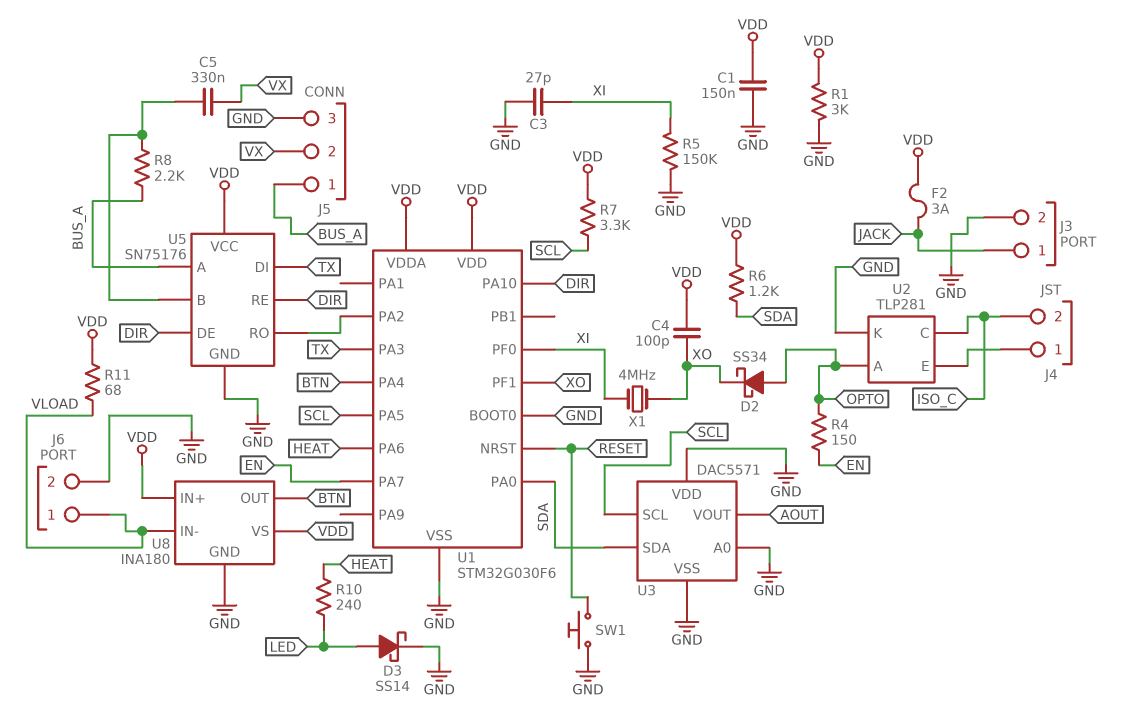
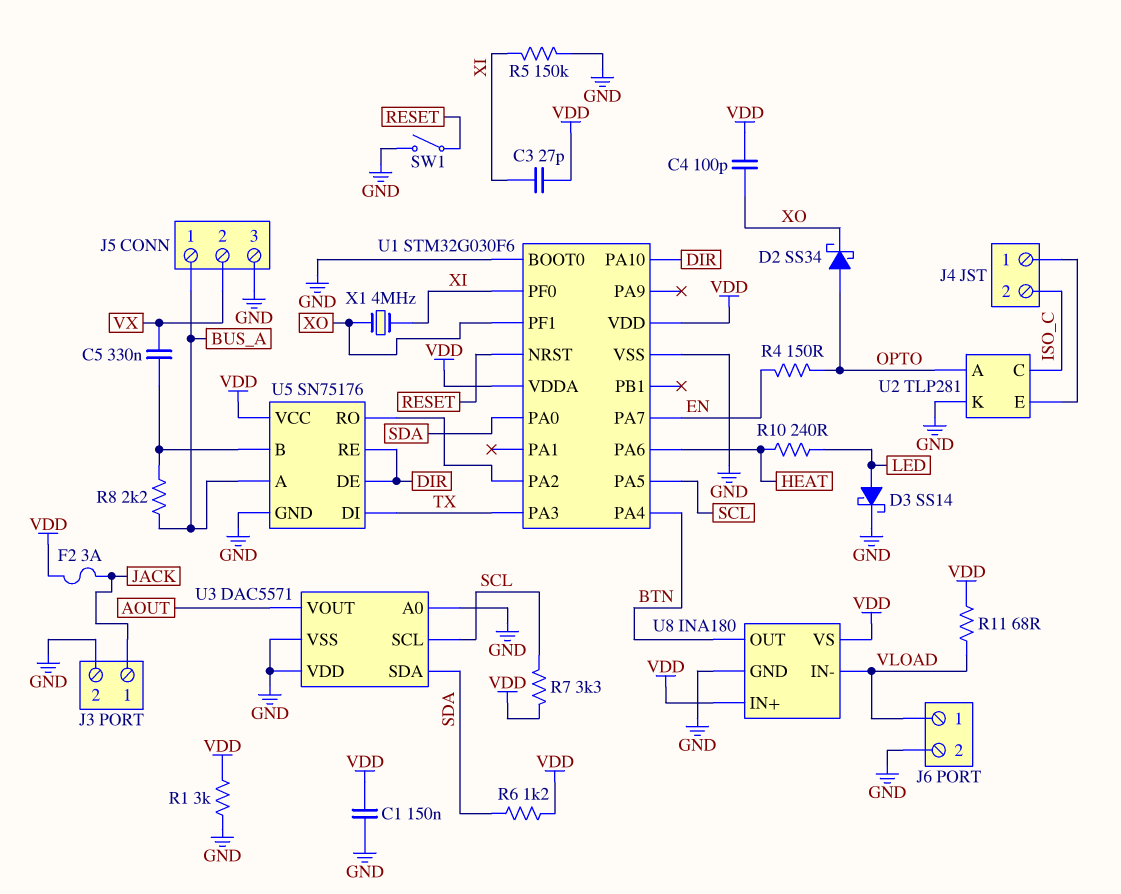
C3: 27pF (GND, XI) -> 27pF (VDD, XI)
SW1: button (GND, RESET) -> switch (GND, RESET)

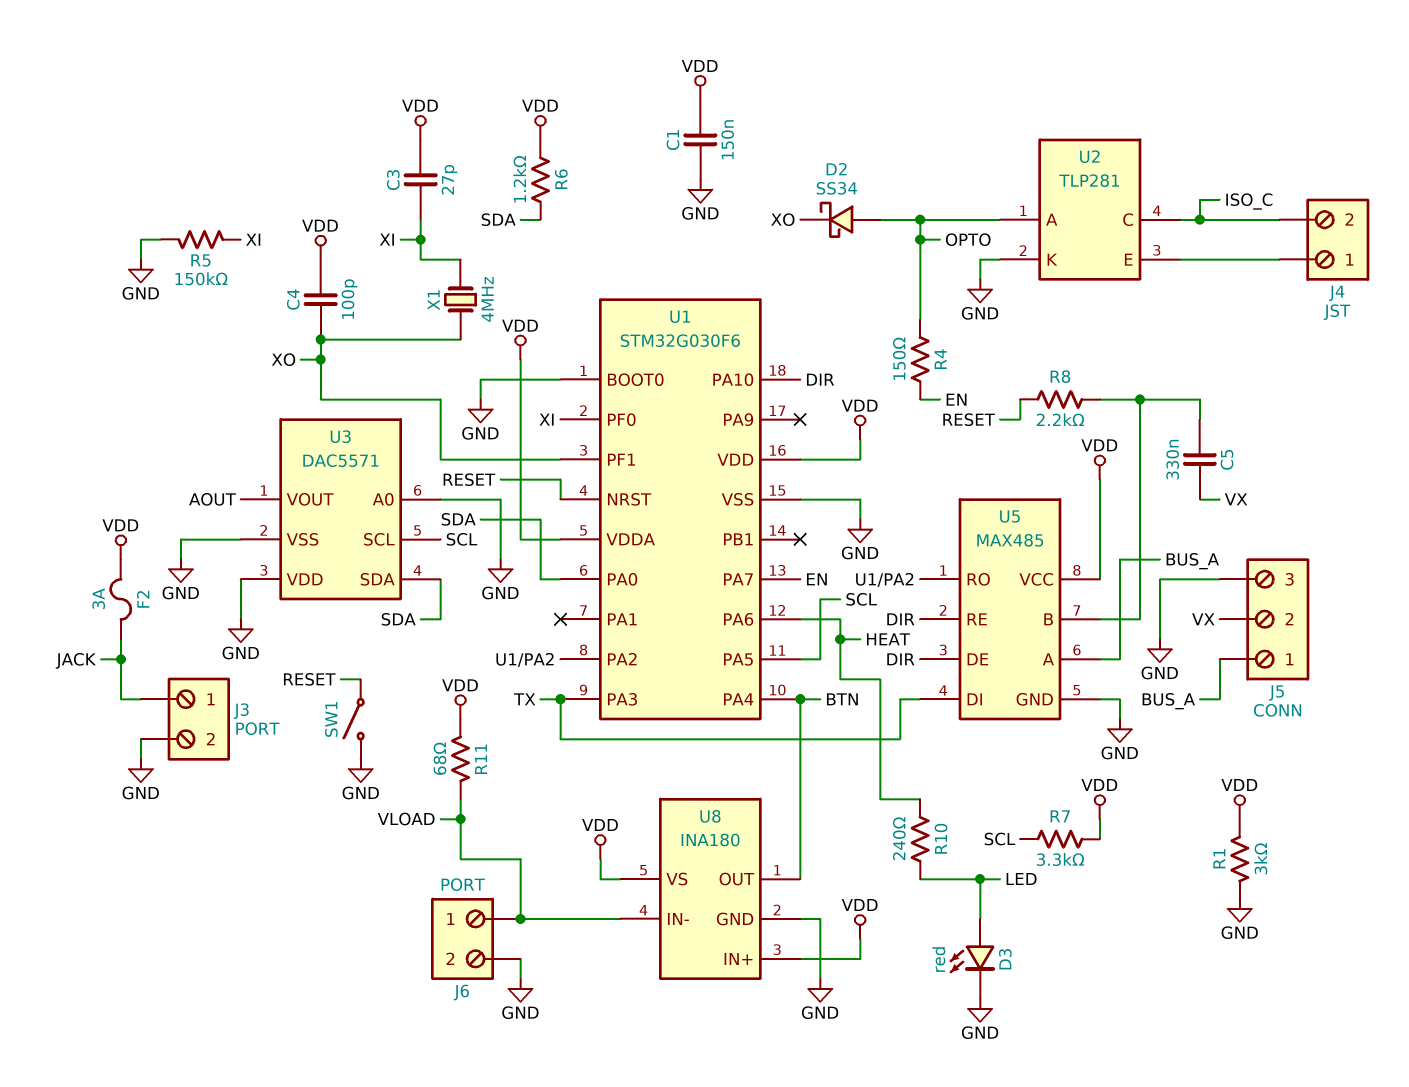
D3: schottky SS14 (A LED, K GND) -> LED red (A LED, K GND)
R8: 2.2k (BUS_A, U5/B) -> 2.2k (RESET, U5/B)
U5: SN75176 -> MAX485

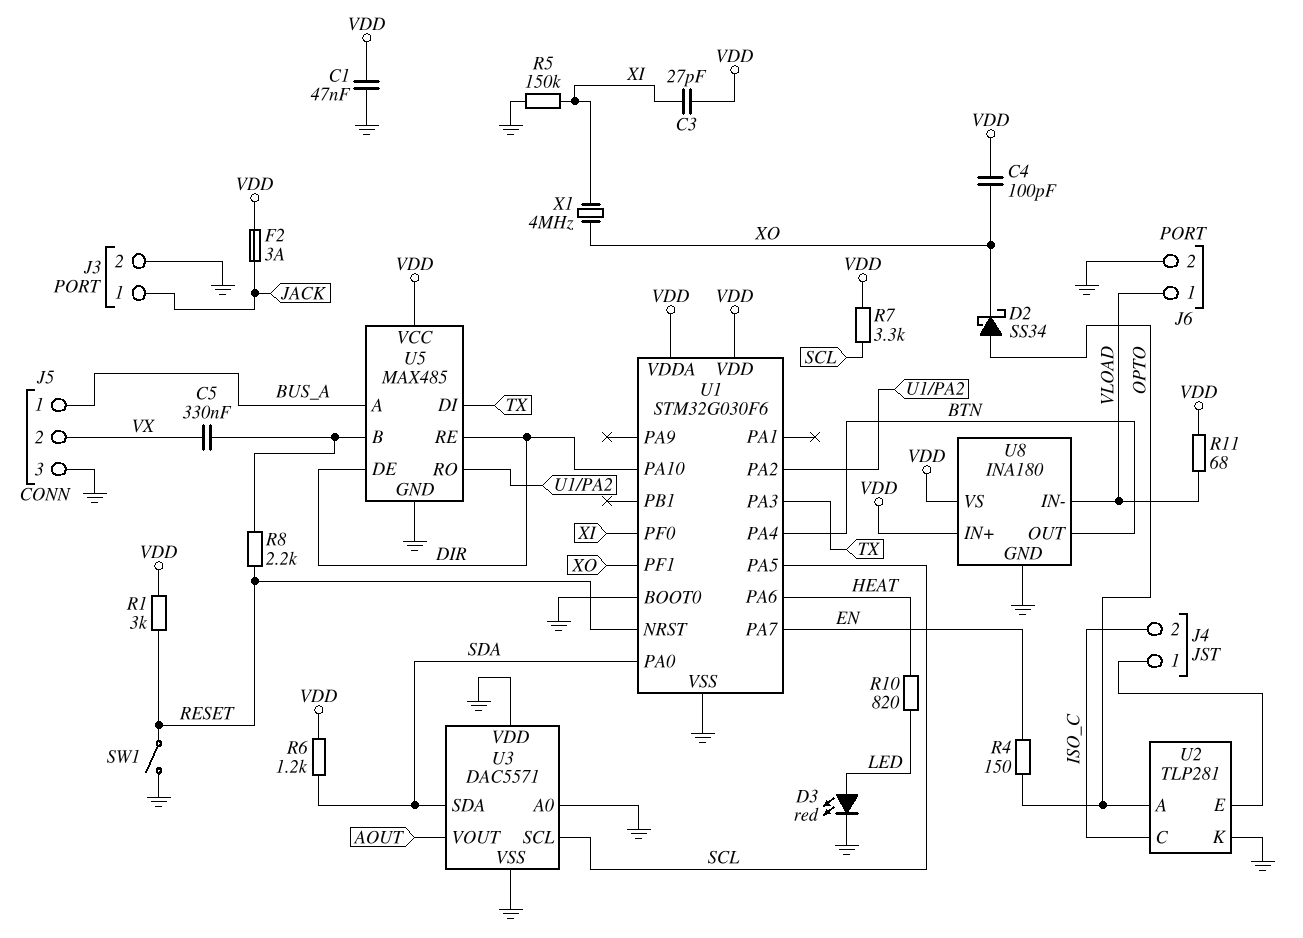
C1: 150nF (GND, VDD) -> 47nF (GND, VDD)
R1: 3k (GND, VDD) -> 3k (RESET, VDD)
R10: 240 (HEAT, LED) -> 820 (HEAT, LED)

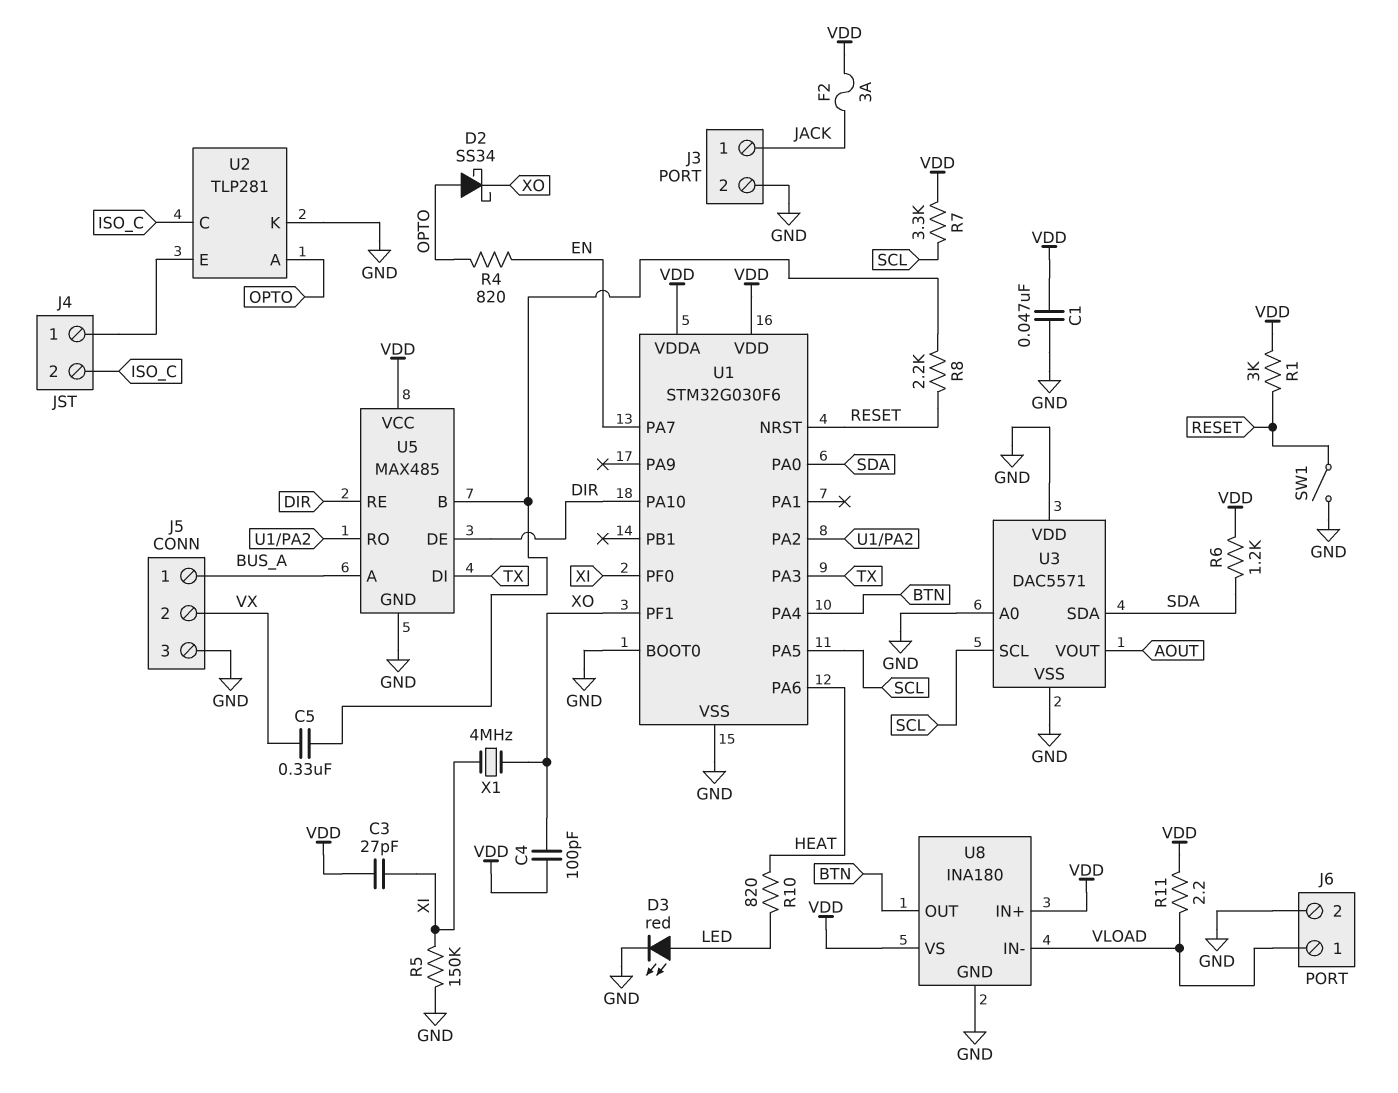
R4: 150 (EN, OPTO) -> 820 (EN, OPTO)
R11: 68 (VDD, VLOAD) -> 2.2 (VDD, VLOAD)

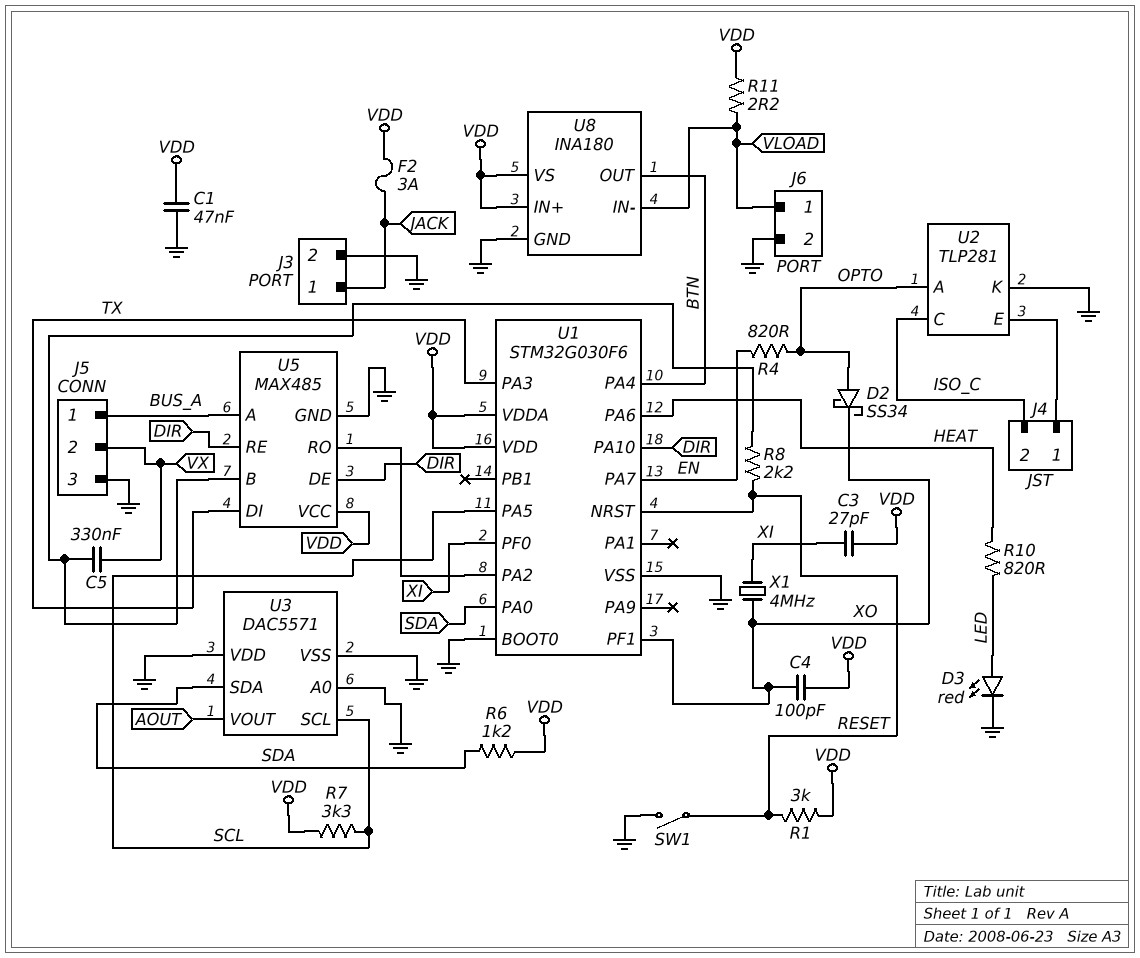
R5: 150k (GND, XI) -> none

